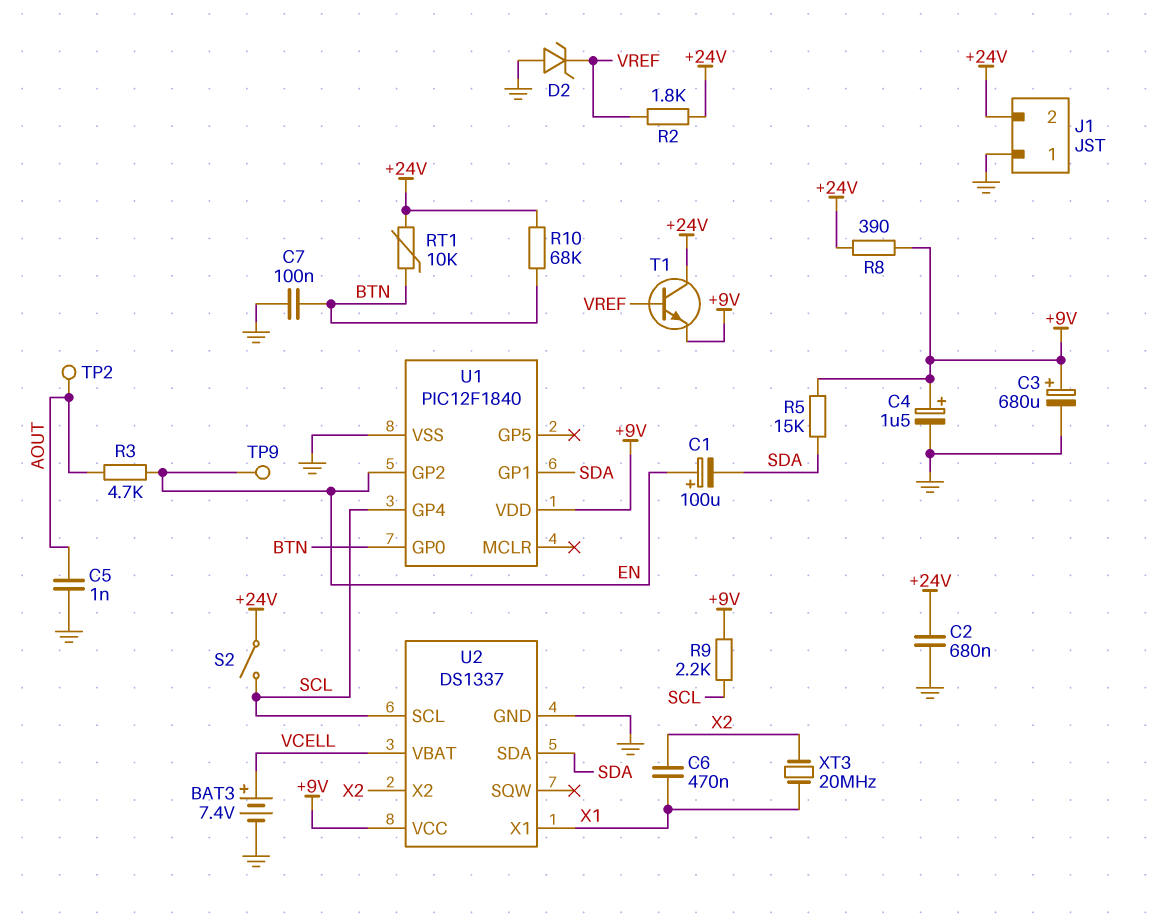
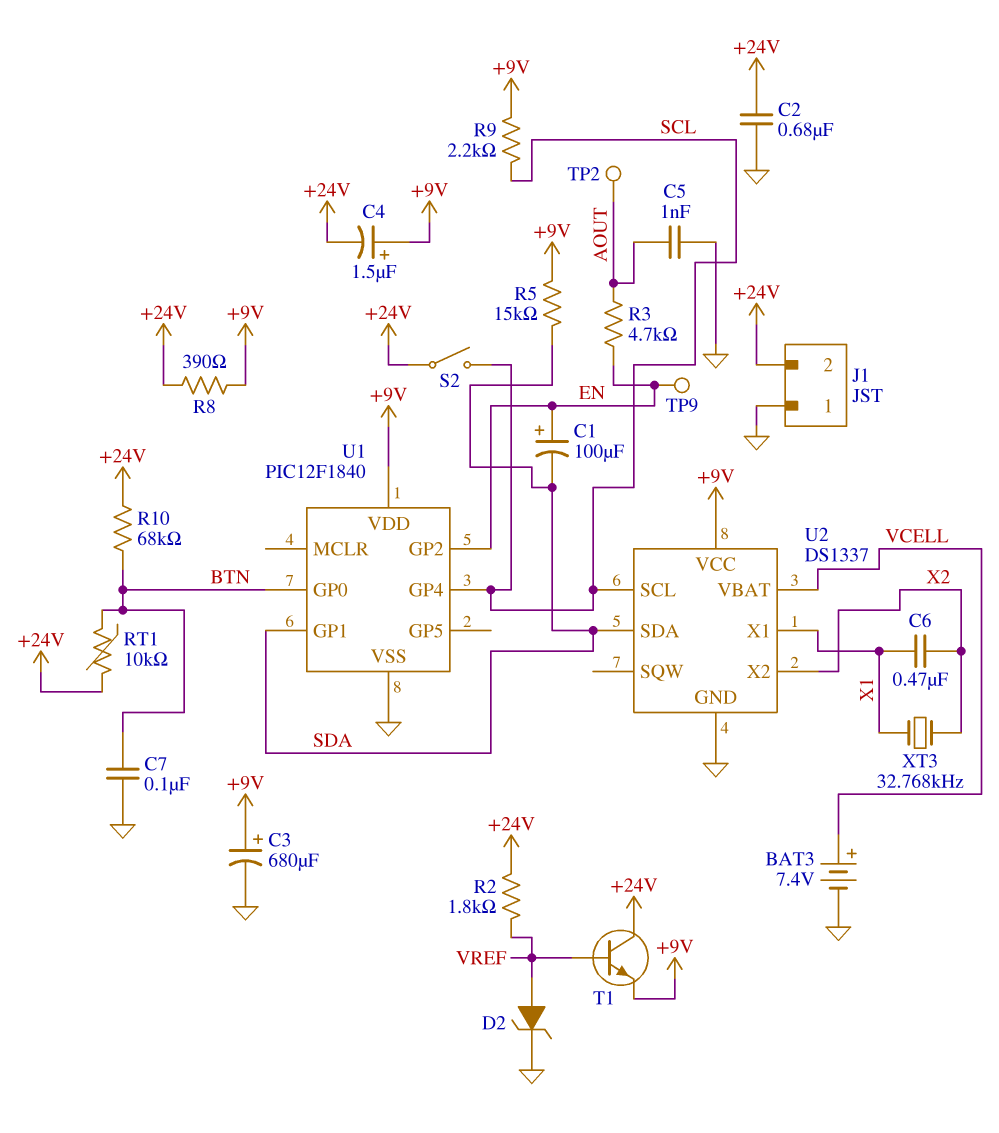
C4: 1.5uF (plus +9V, minus GND) -> 1.5uF (plus +9V, minus +24V)
D2: zener (A GND, K VREF) -> zener (A VREF, K GND)
XT3: 20MHz (X1, X2) -> 32.768kHz (X1, X2)

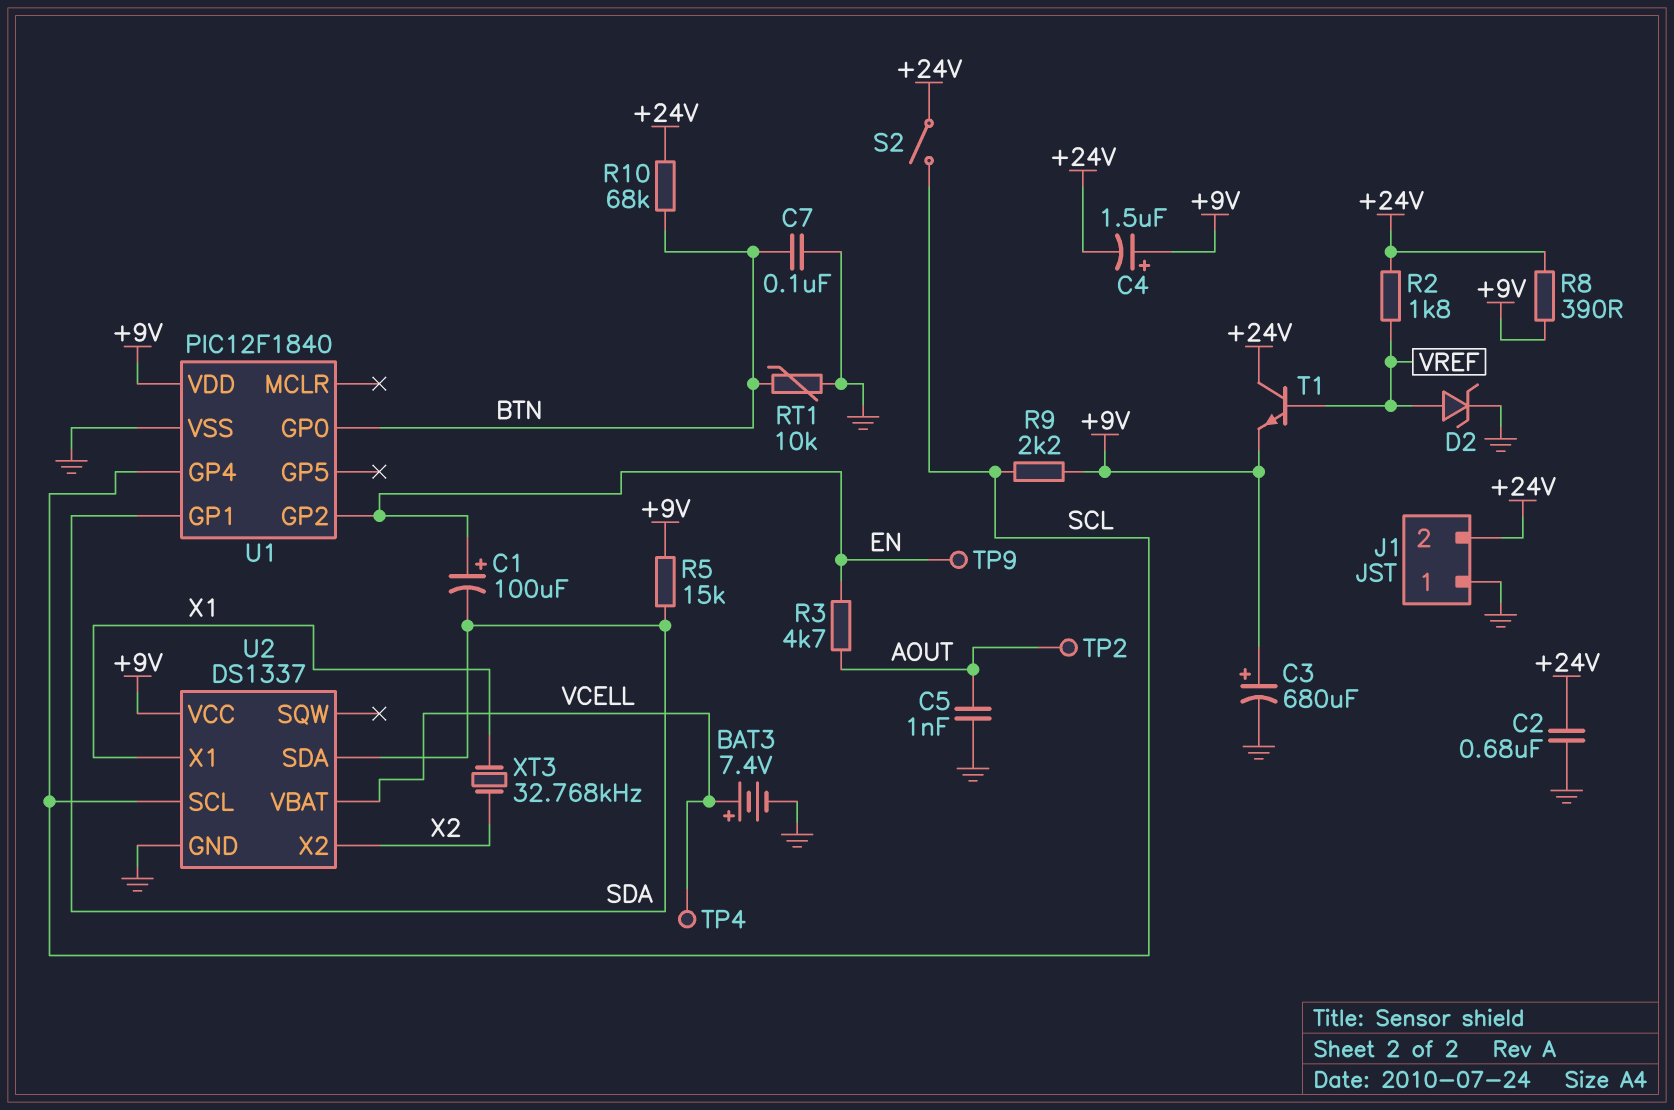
C6: 470nF (X1, X2) -> none
RT1: 10k (+24V, BTN) -> 10k (BTN, GND)
TP4: none -> test point (VCELL)

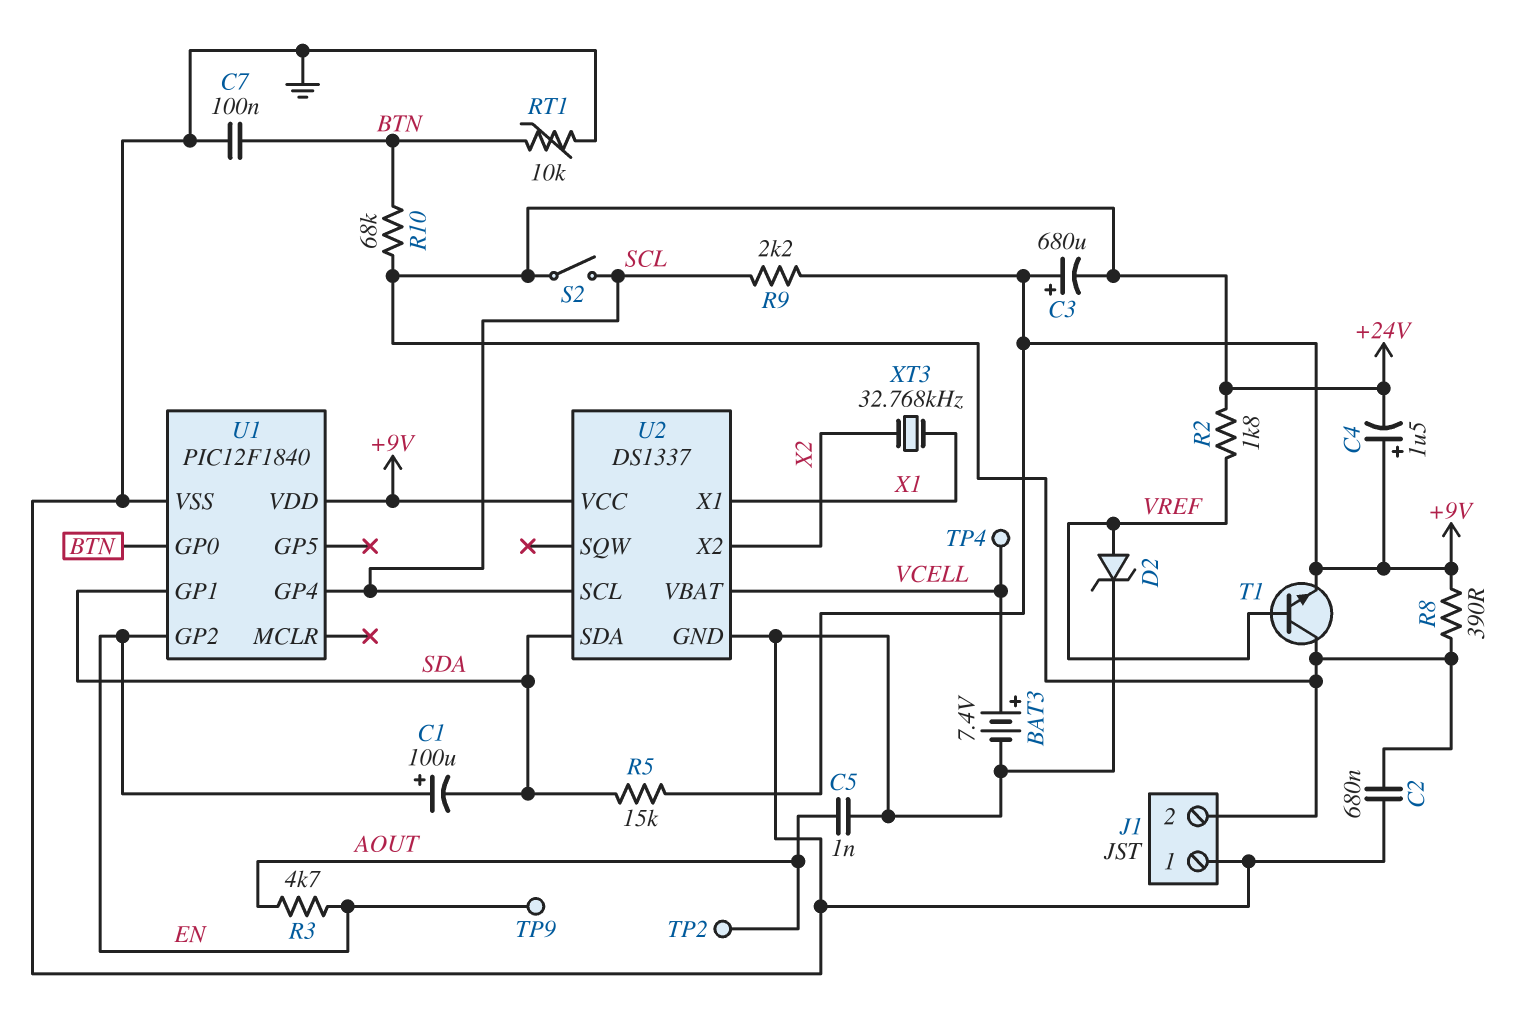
C3: 680uF (plus +9V, minus GND) -> 680uF (plus +9V, minus +24V)

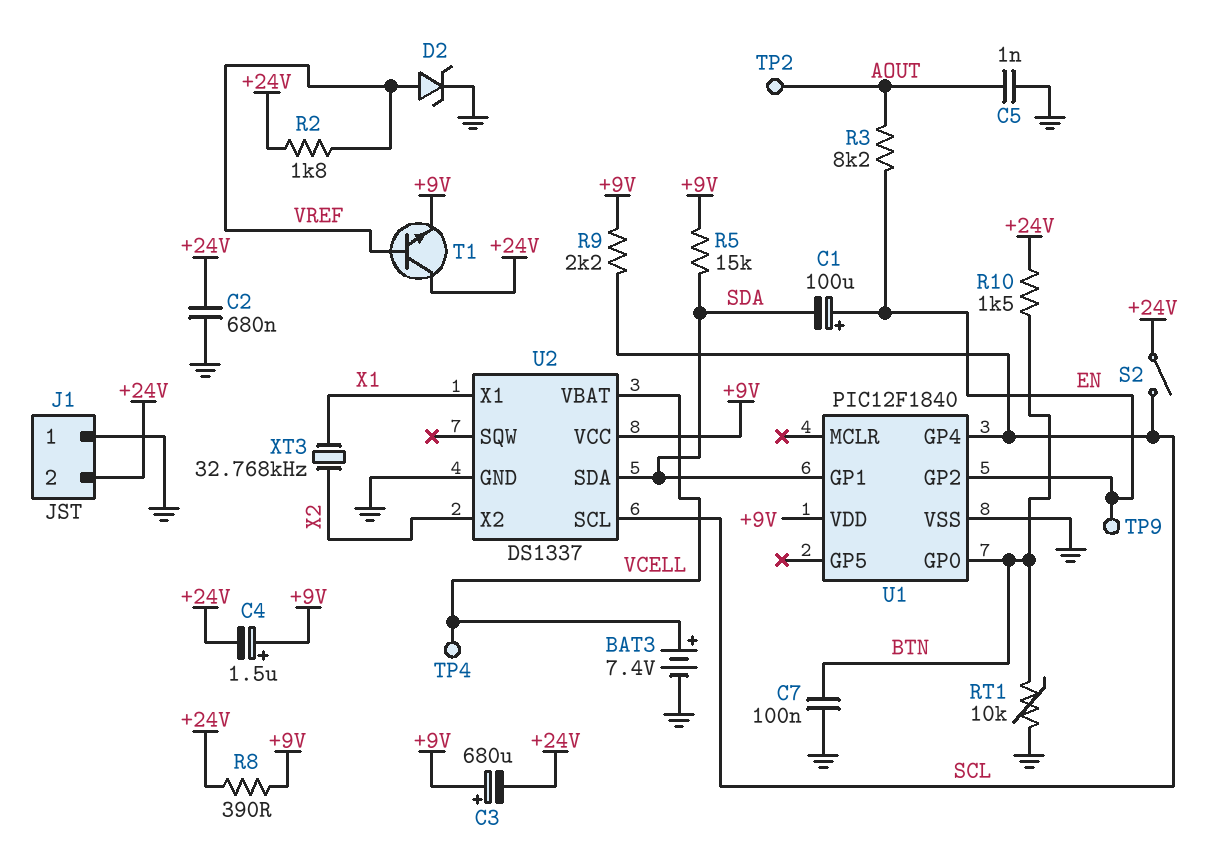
R3: 4.7k (AOUT, EN) -> 8.2k (AOUT, EN)
R10: 68k (+24V, BTN) -> 1.5k (+24V, BTN)

